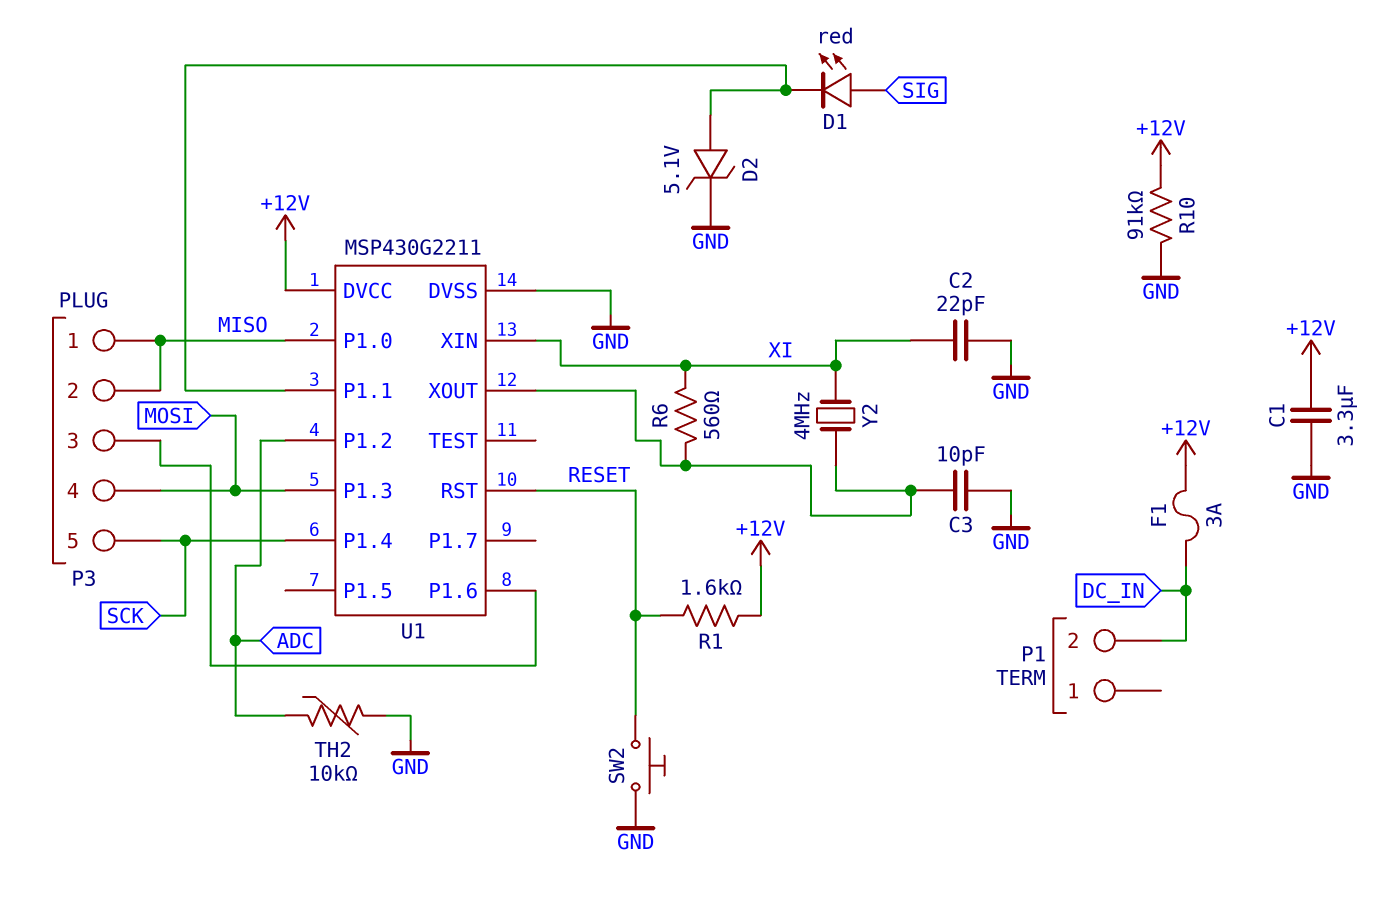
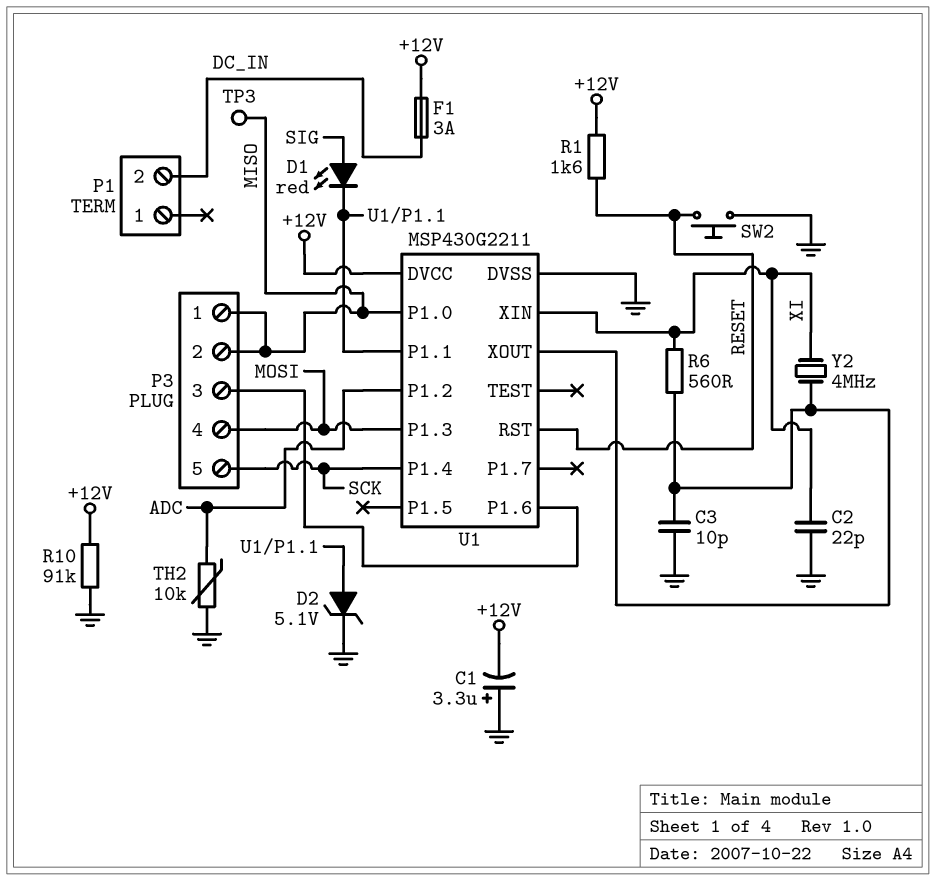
C1: 3.3uF (+12V, GND) -> 3.3uF (plus GND, minus +12V)
TP3: none -> test point (MISO)

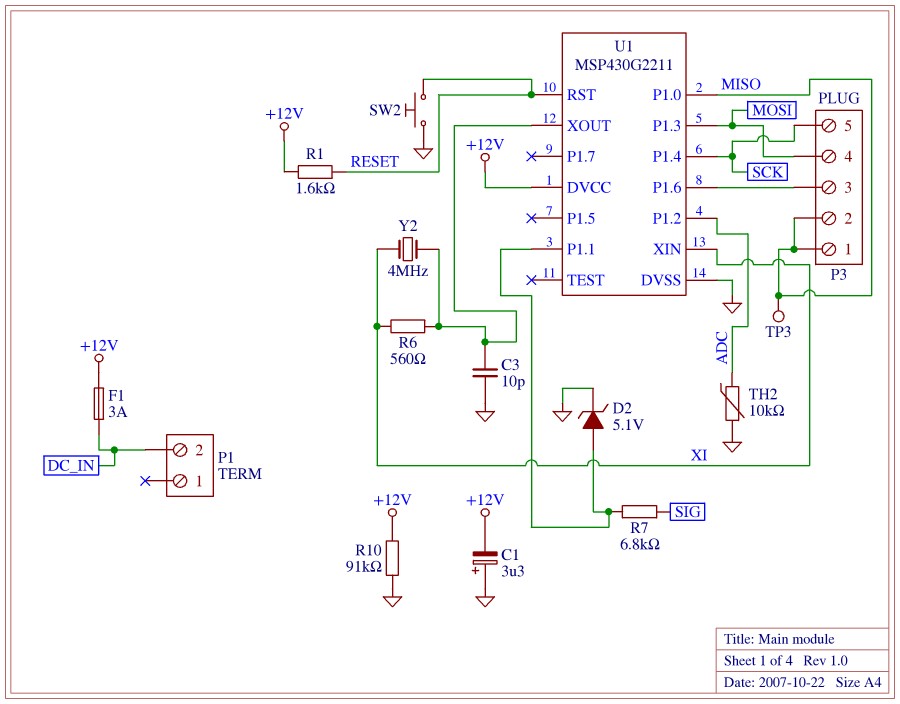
C2: 22pF (GND, XI) -> none
D1: LED red (A SIG, K U1/P1.1) -> none
R7: none -> 6.8k (SIG, U1/P1.1)

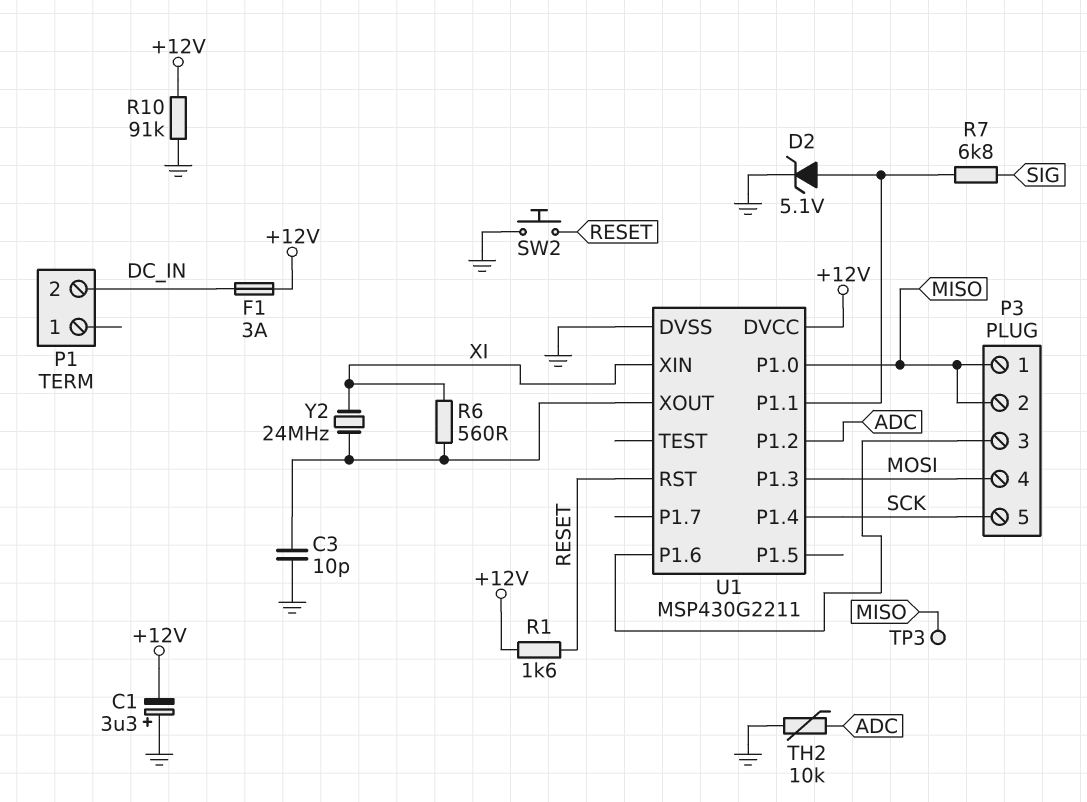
Y2: 4MHz (U1/XOUT, XI) -> 24MHz (U1/XOUT, XI)

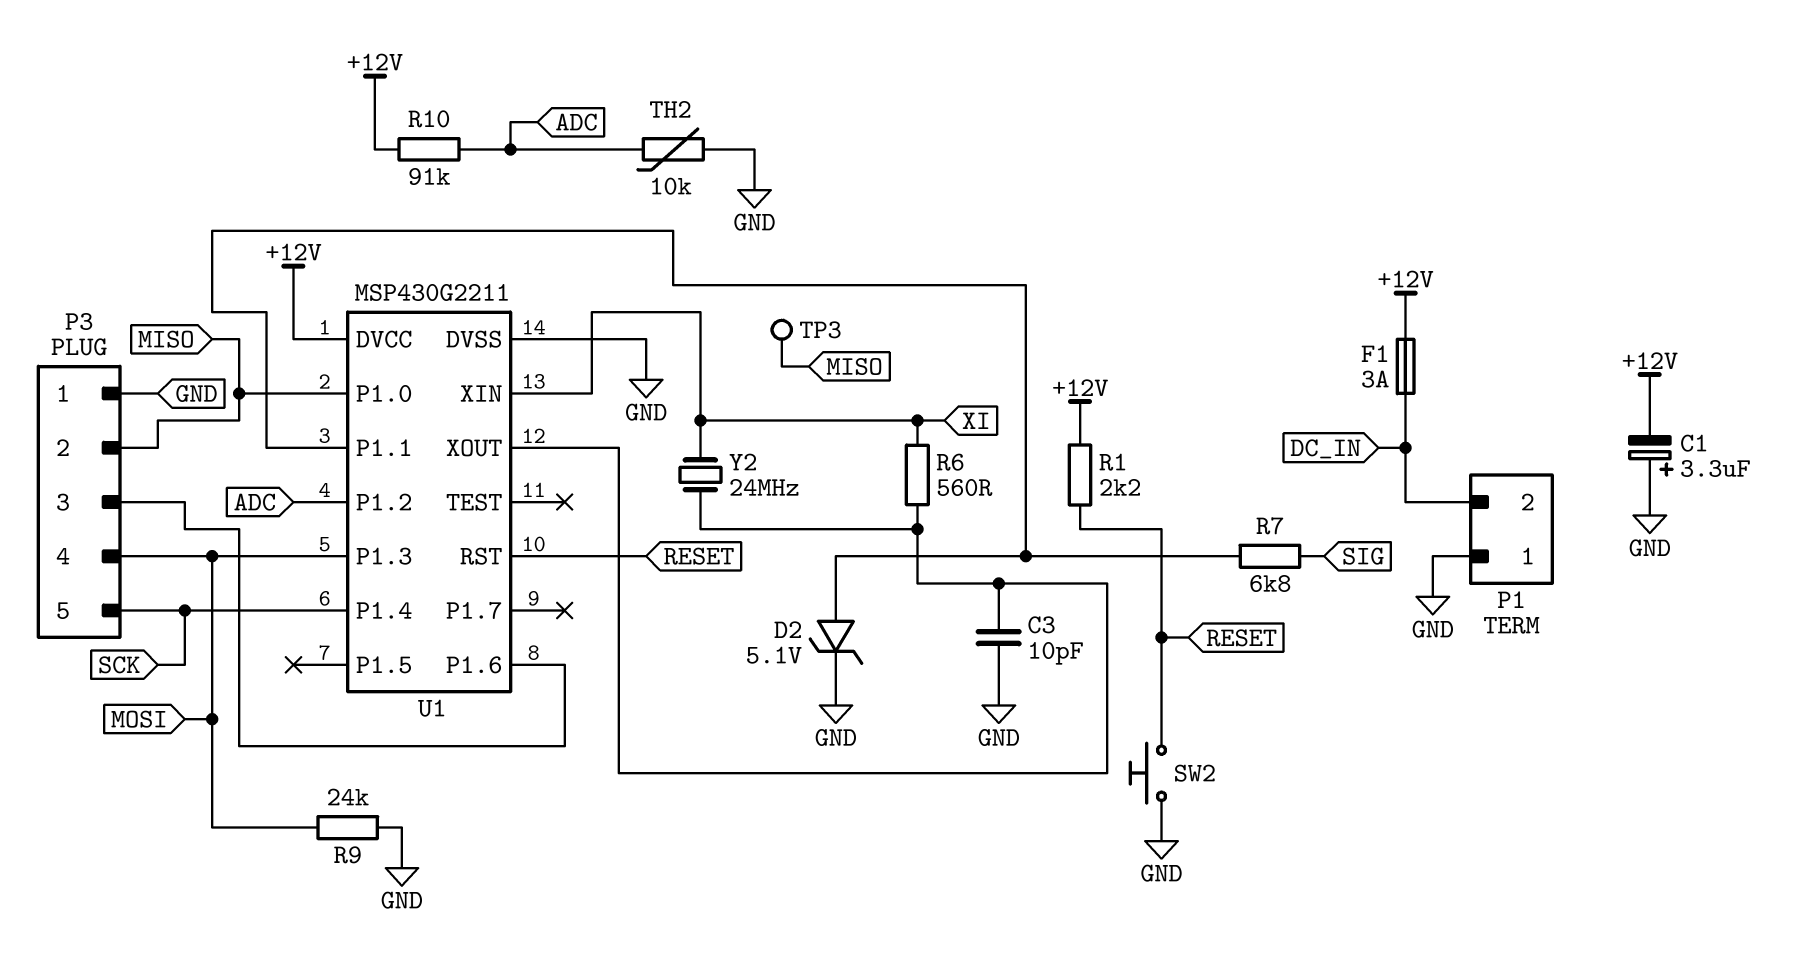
P1 pin 1: none -> GND
P3 pin 1: MISO -> GND
R1: 1.6k (+12V, RESET) -> 2.2k (+12V, RESET)
R9: none -> 24k (GND, MOSI)
R10: 91k (+12V, GND) -> 91k (+12V, ADC)

